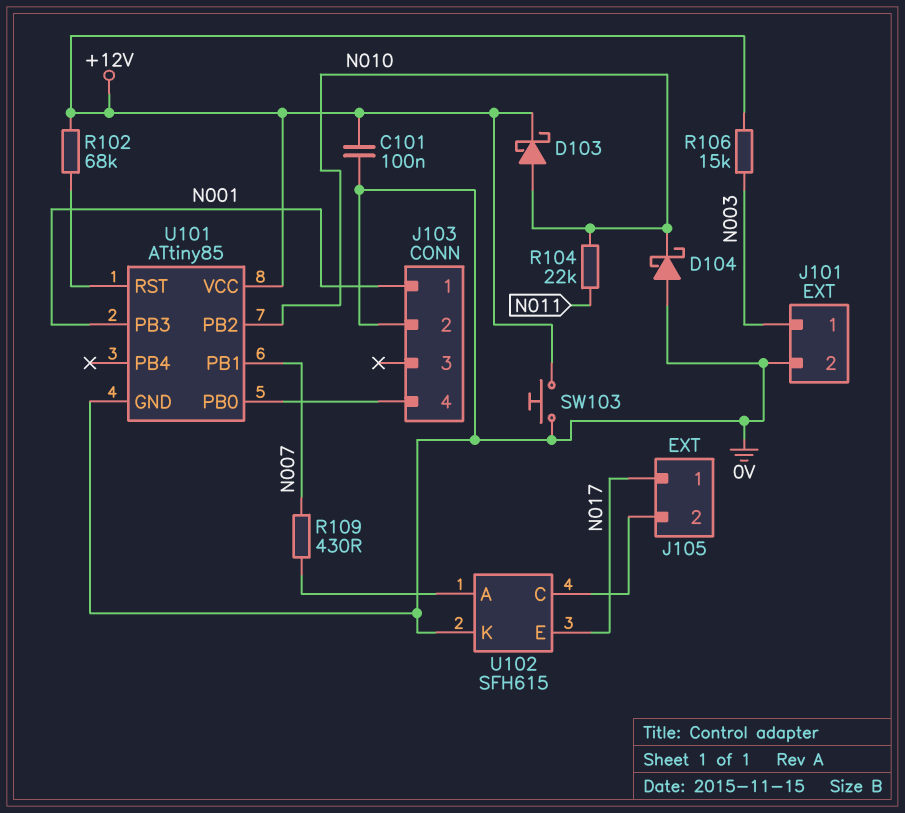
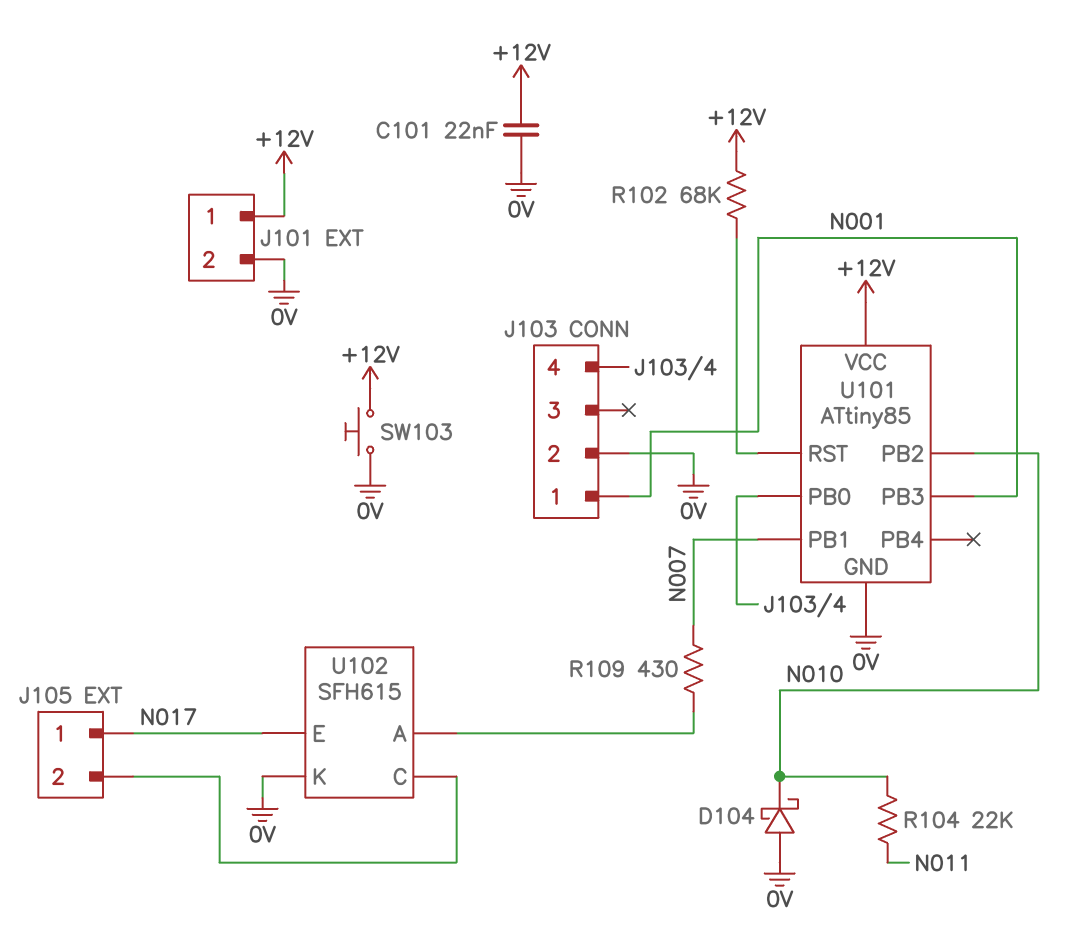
C101: 100nF (+12V, 0V) -> 22nF (+12V, 0V)
D103: schottky (A N010, K +12V) -> none
J101 pin 1: N003 -> +12V
R106: 15k (+12V, N003) -> none

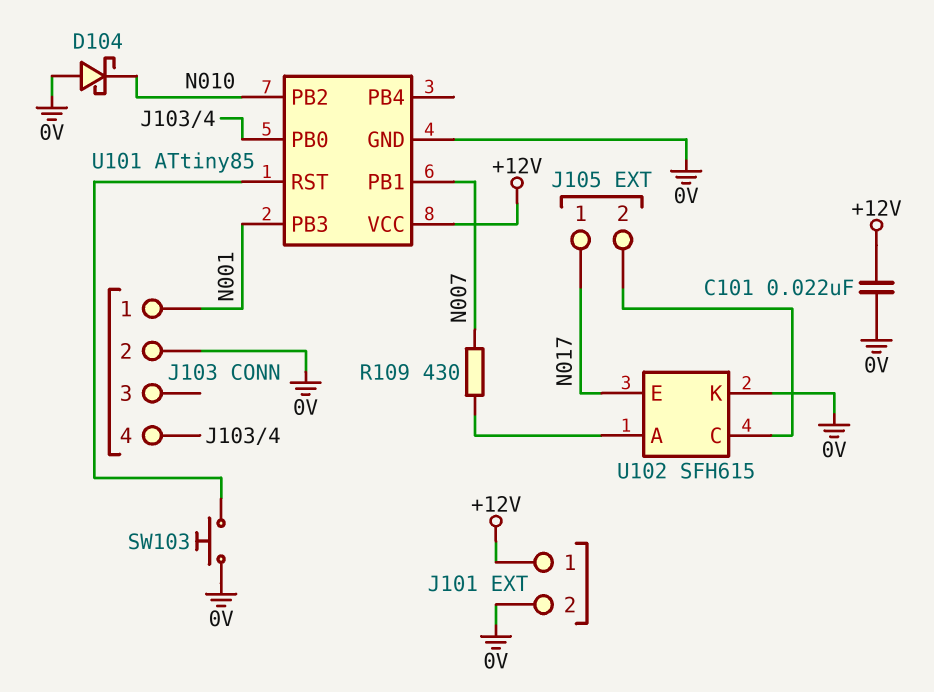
R102: 68k (+12V, U101/RST) -> none
R104: 22k (N010, N011) -> none
SW103: button (+12V, 0V) -> button (0V, U101/RST)

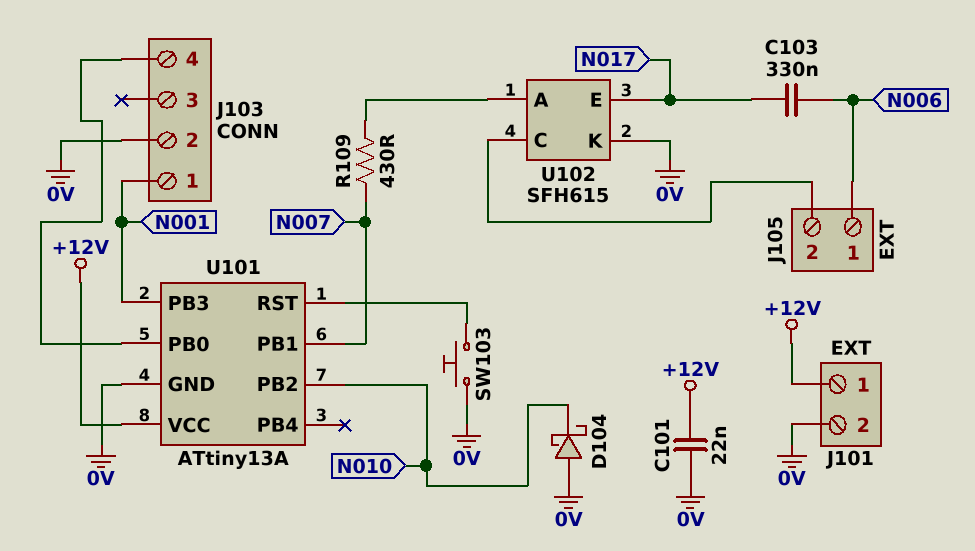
C103: none -> 330nF (N006, N017)
J105 pin 1: N017 -> N006
U101: ATtiny85 -> ATtiny13A

